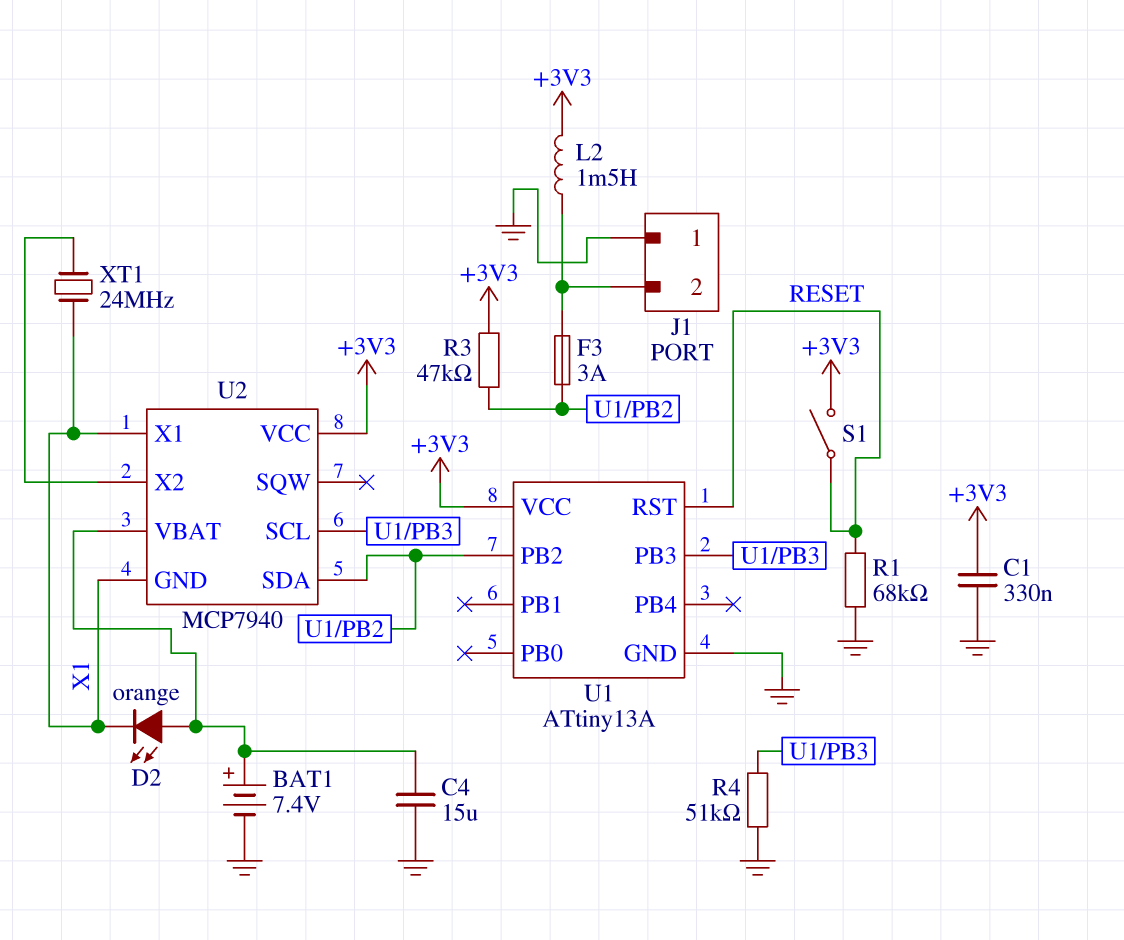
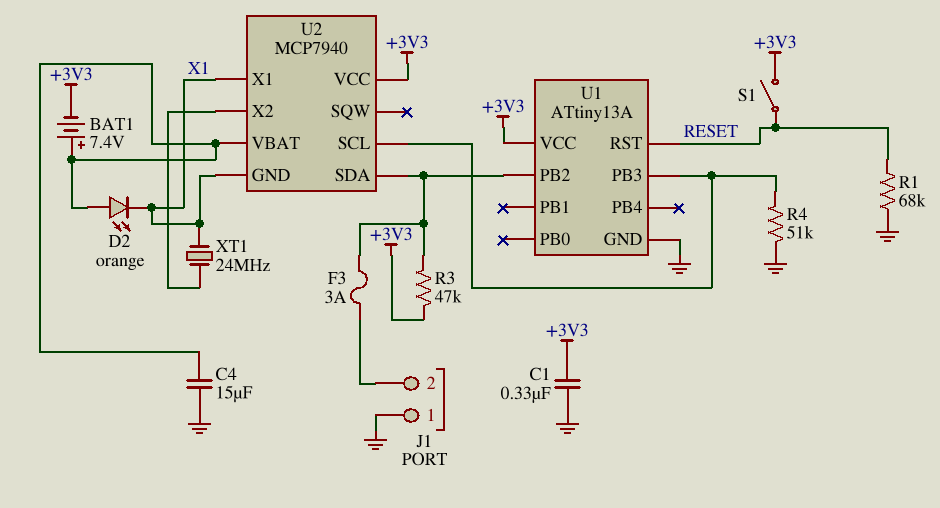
BAT1: 7.4V (plus U2/VBAT, minus GND) -> 7.4V (plus U2/VBAT, minus +3V3)
L2: 1.5mH (+3V3, J1/2) -> none

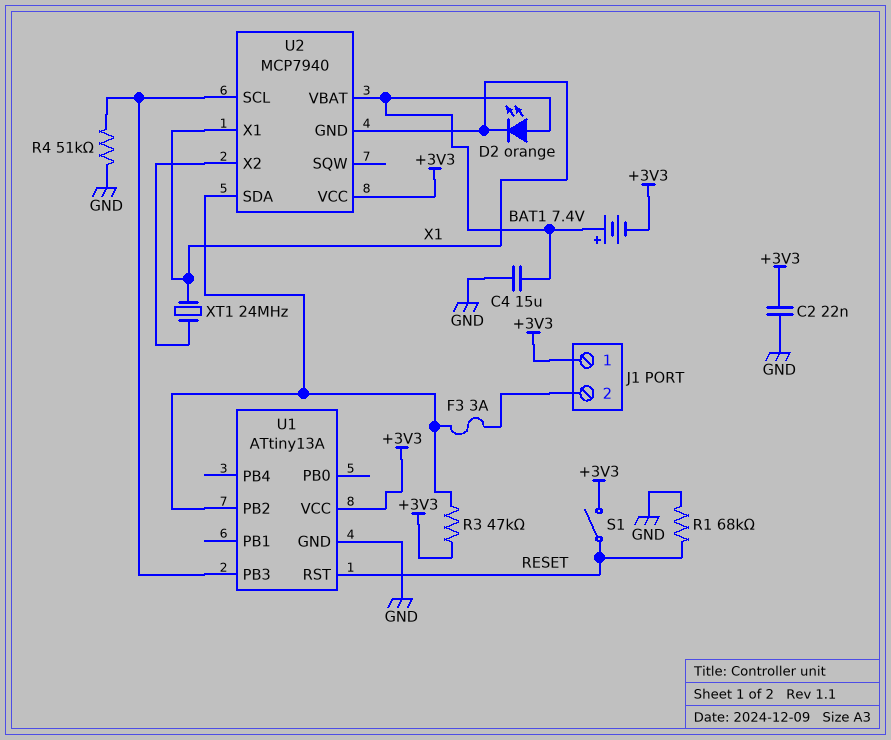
C1: 330nF (+3V3, GND) -> none
C2: none -> 22nF (+3V3, GND)
J1 pin 1: GND -> +3V3

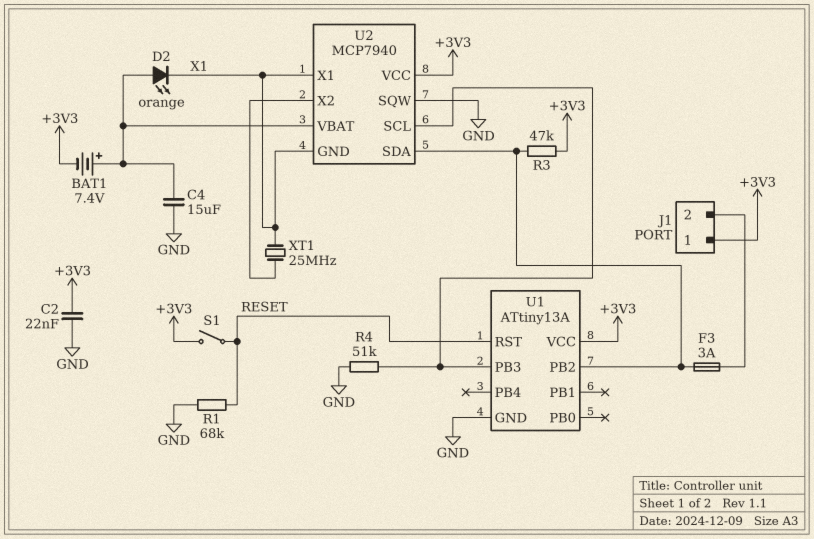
U2 pin SQW: none -> GND
XT1: 24MHz (U2/X2, X1) -> 25MHz (U2/X2, X1)

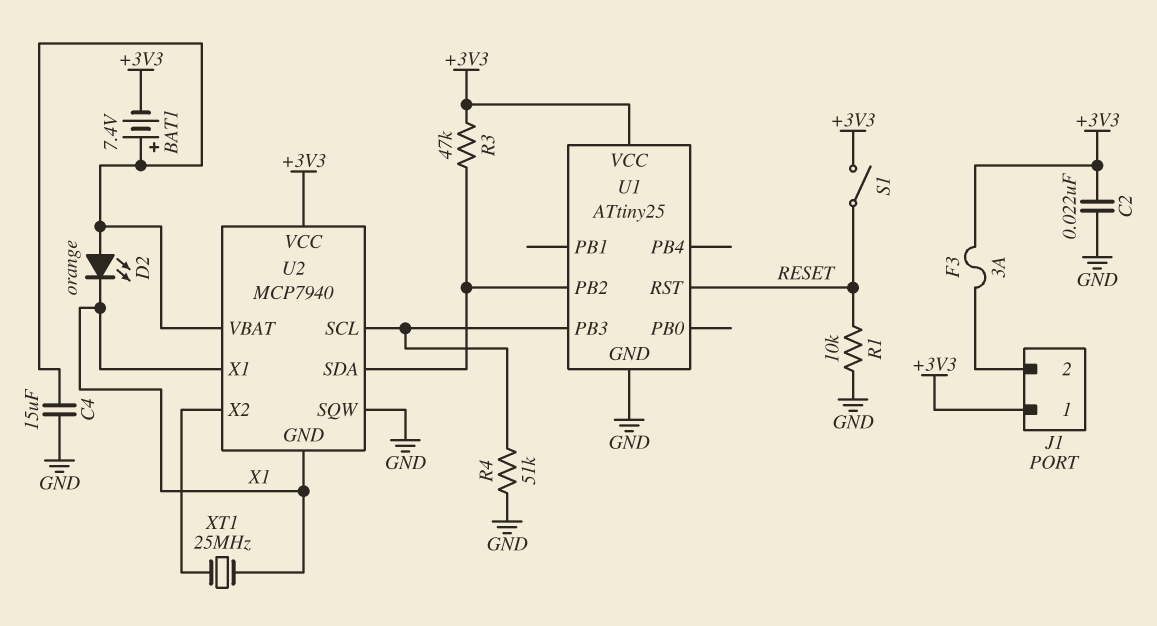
F3: 3A (J1/2, U1/PB2) -> 3A (+3V3, J1/2)
R1: 68k (GND, RESET) -> 10k (GND, RESET)
U1: ATtiny13A -> ATtiny25

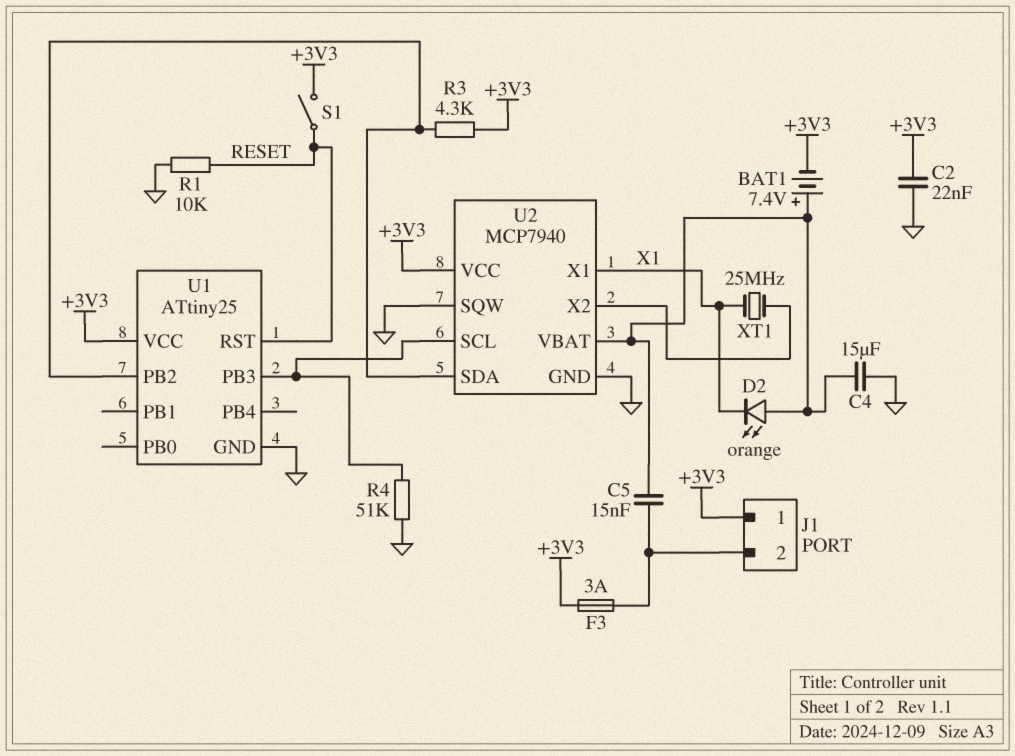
C5: none -> 15nF (J1/2, U2/VBAT)
R3: 47k (+3V3, U1/PB2) -> 4.3k (+3V3, U1/PB2)
U2 pin GND: X1 -> GND

